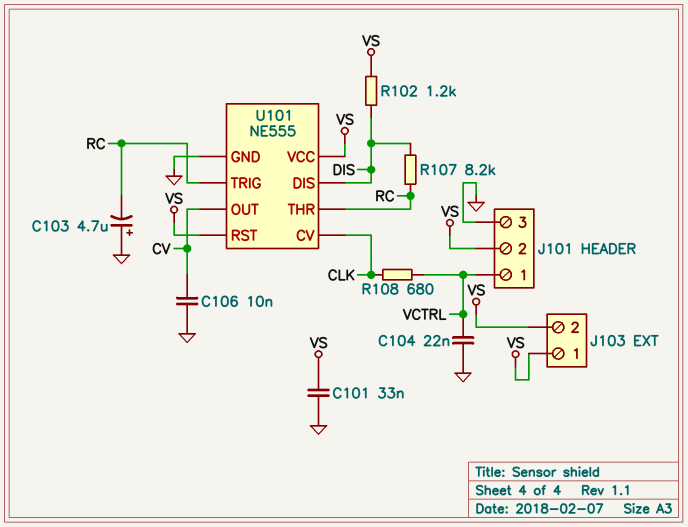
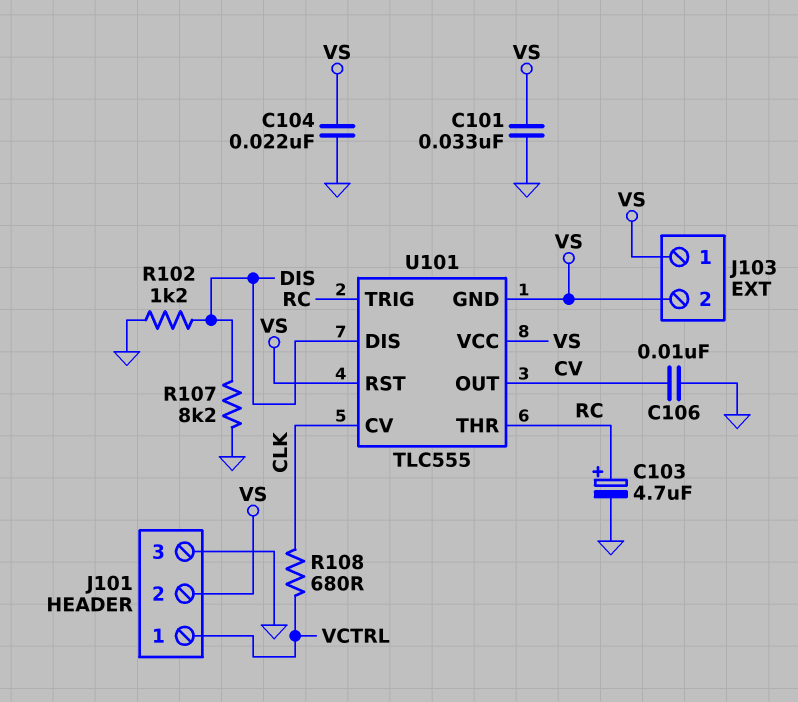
C103: 4.7uF (plus GND, minus RC) -> 4.7uF (plus RC, minus GND)
C104: 22nF (GND, VCTRL) -> 22nF (GND, VS)
R102: 1.2k (DIS, VS) -> 1.2k (DIS, GND)
R107: 8.2k (DIS, RC) -> 8.2k (DIS, GND)
U101: NE555 -> TLC555
U101 pin GND: GND -> VS

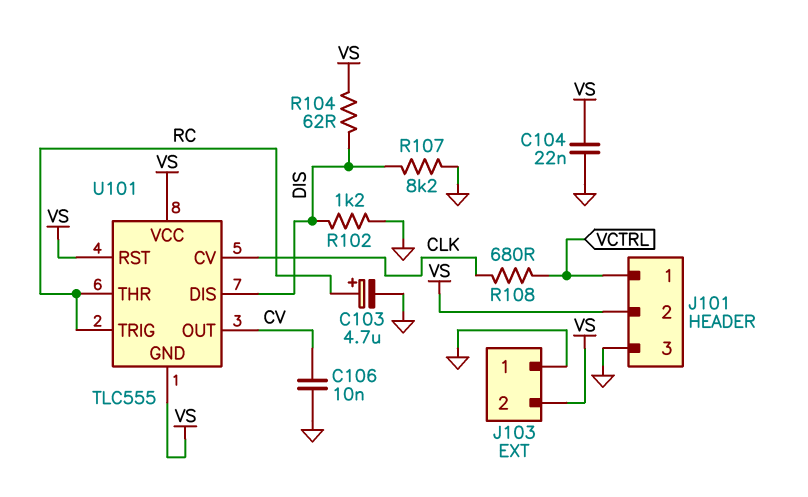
C101: 33nF (GND, VS) -> none
J103 pin 1: VS -> GND
R104: none -> 62 (DIS, VS)

